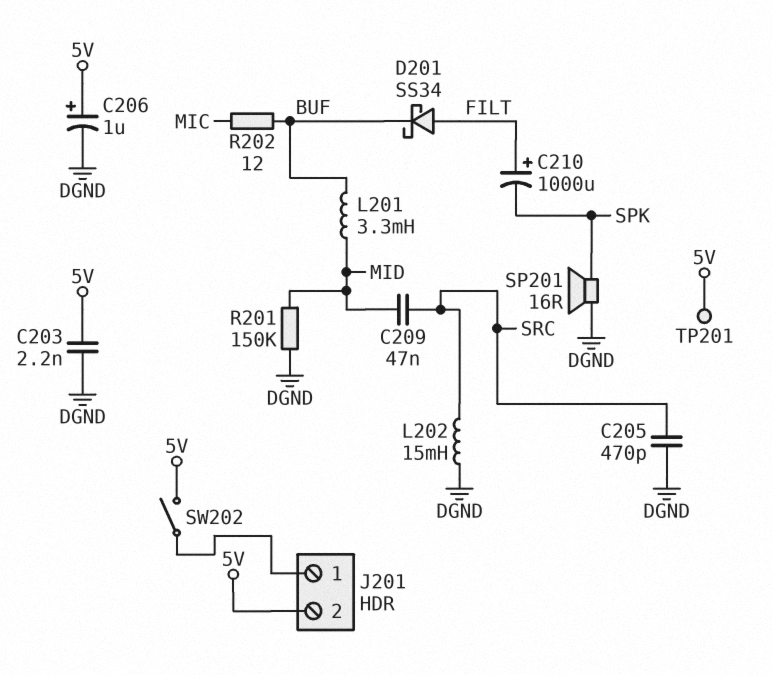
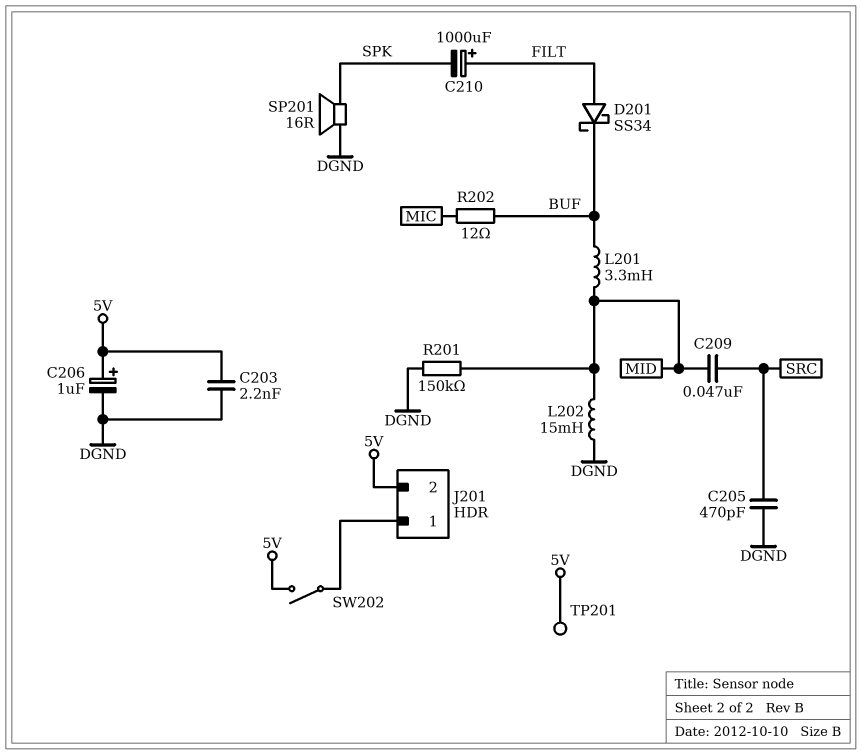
L202: 15mH (DGND, SRC) -> 15mH (DGND, MID)

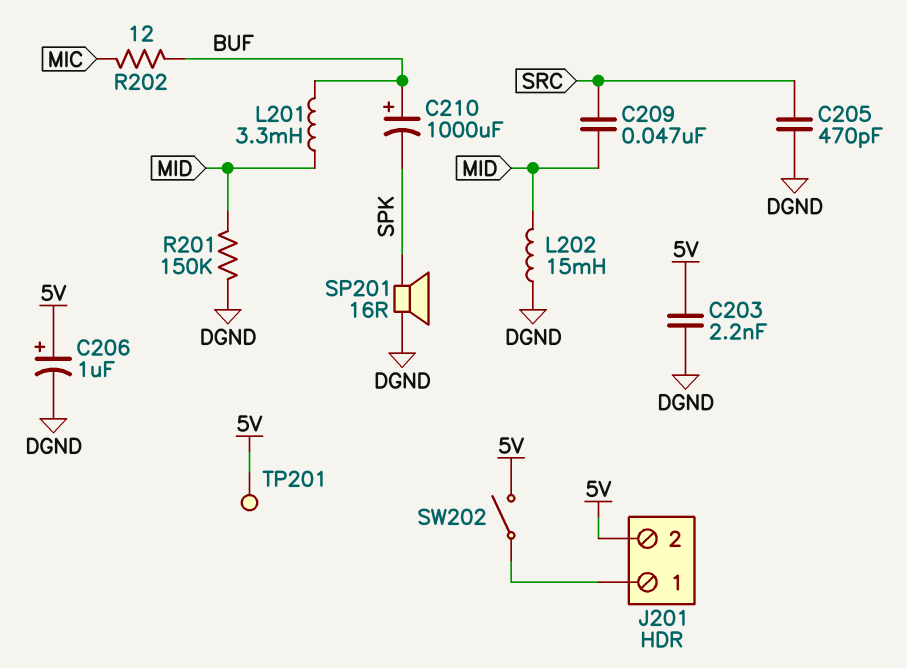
C210: 1000uF (plus FILT, minus SPK) -> 1000uF (plus BUF, minus SPK)
D201: schottky SS34 (A FILT, K BUF) -> none

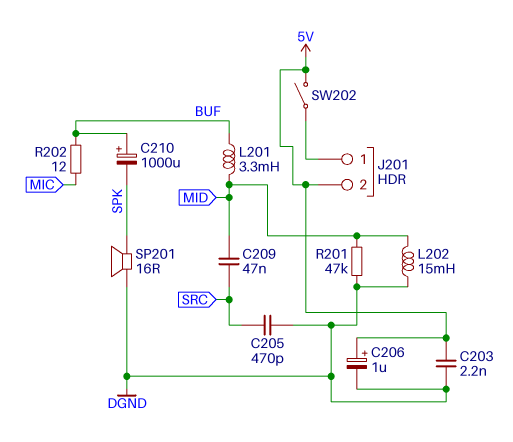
R201: 150k (DGND, MID) -> 47k (DGND, MID)
TP201: test point (5V) -> none

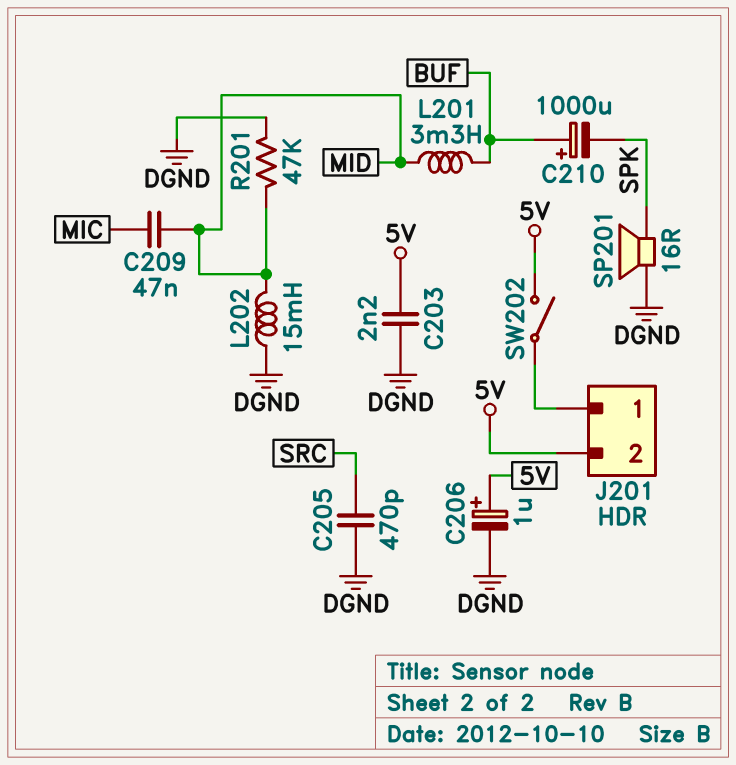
C209: 47nF (MID, SRC) -> 47nF (MIC, MID)
R202: 12 (BUF, MIC) -> none

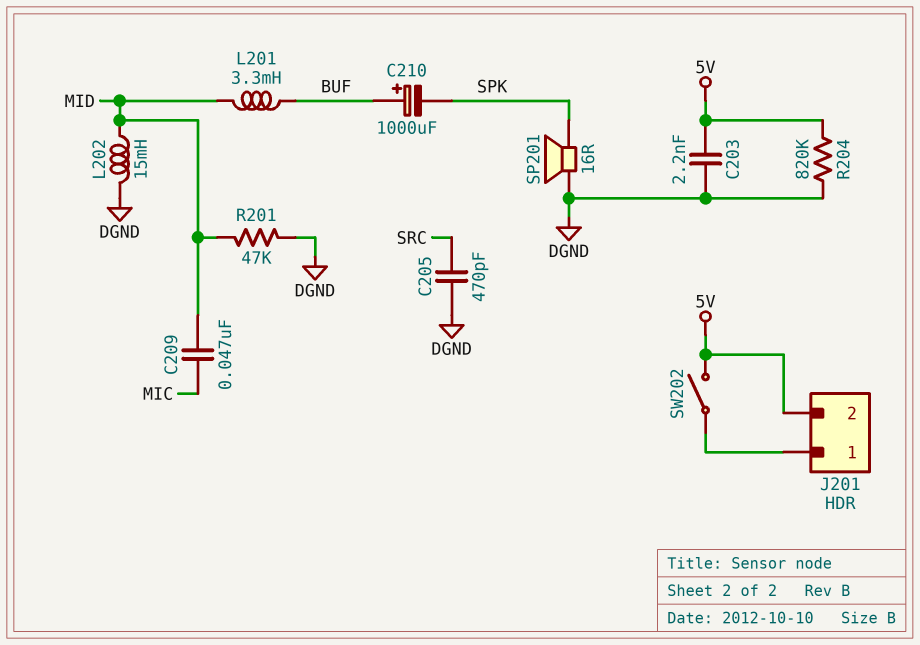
C206: 1uF (plus 5V, minus DGND) -> none
R204: none -> 820k (5V, DGND)

